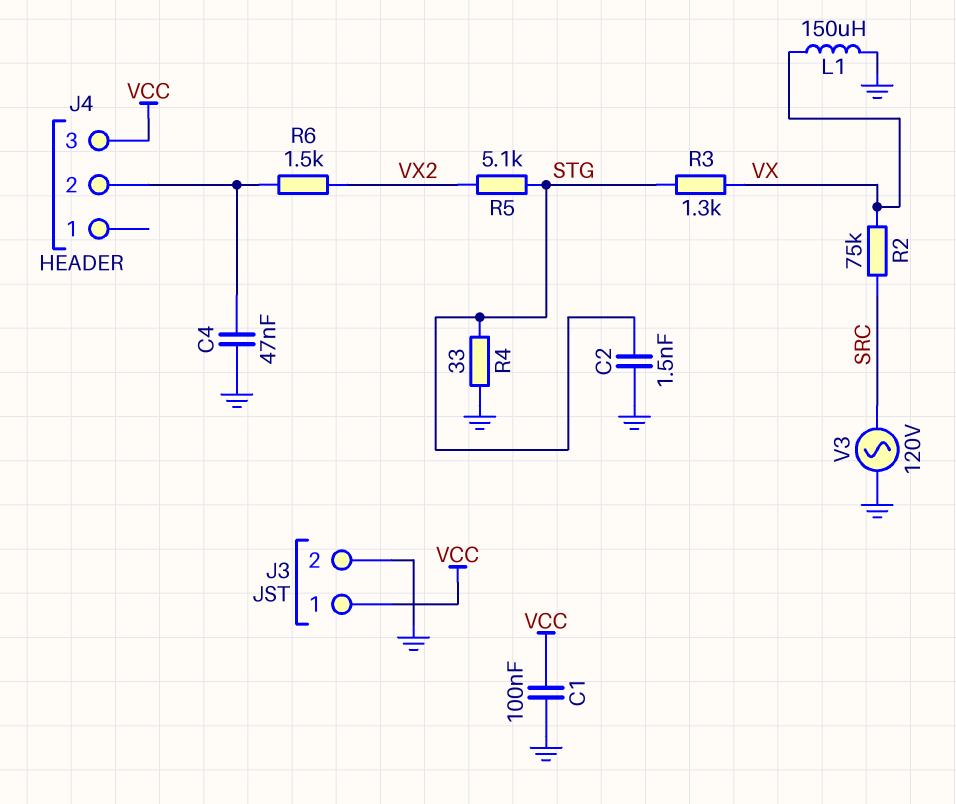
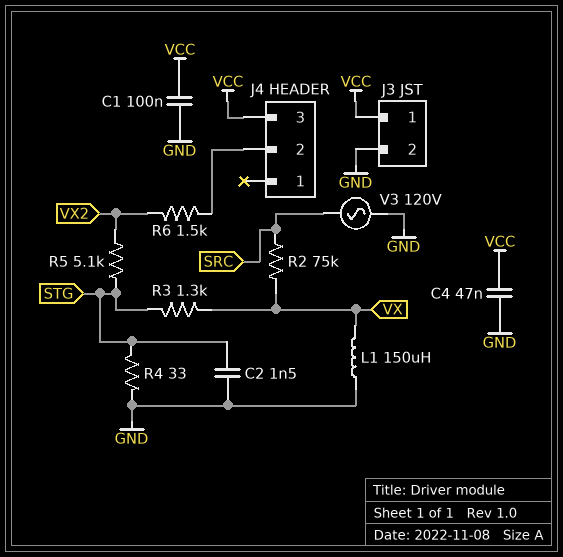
C4: 47nF (GND, J4/2) -> 47nF (GND, VCC)

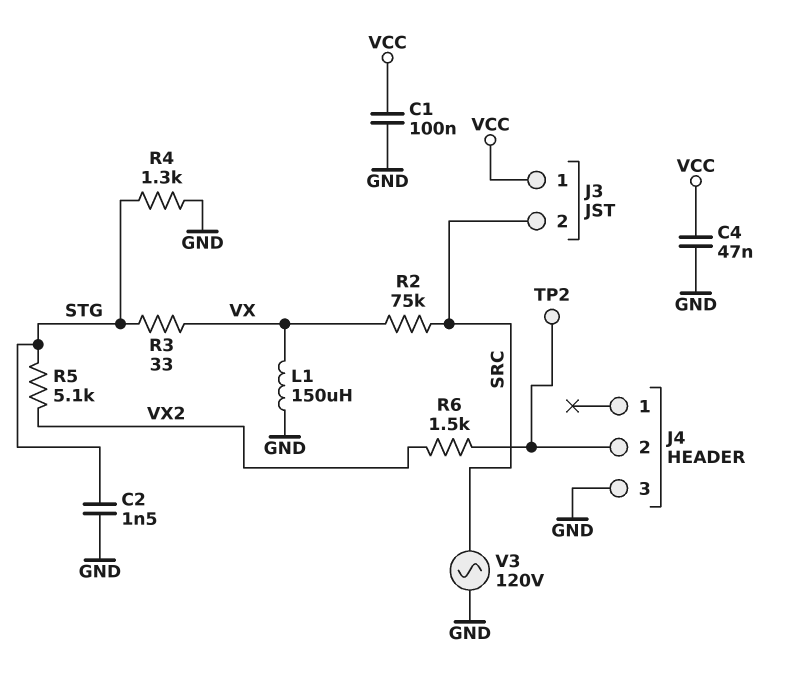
J3 pin 2: GND -> SRC
J4 pin 3: VCC -> GND
R3: 1.3k (STG, VX) -> 33 (STG, VX)
R4: 33 (GND, STG) -> 1.3k (GND, STG)
TP2: none -> test point (J4/2)

